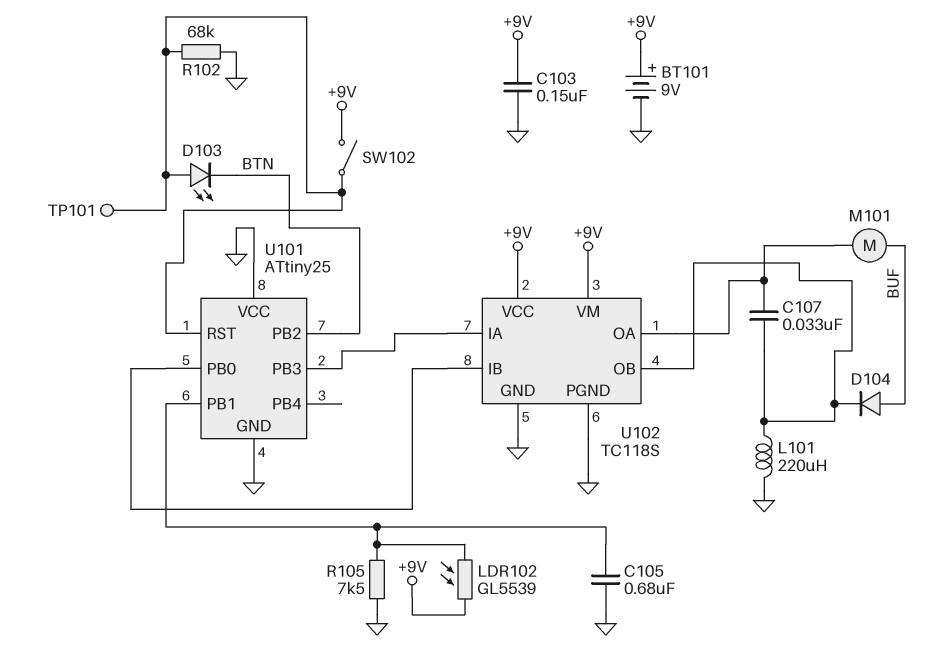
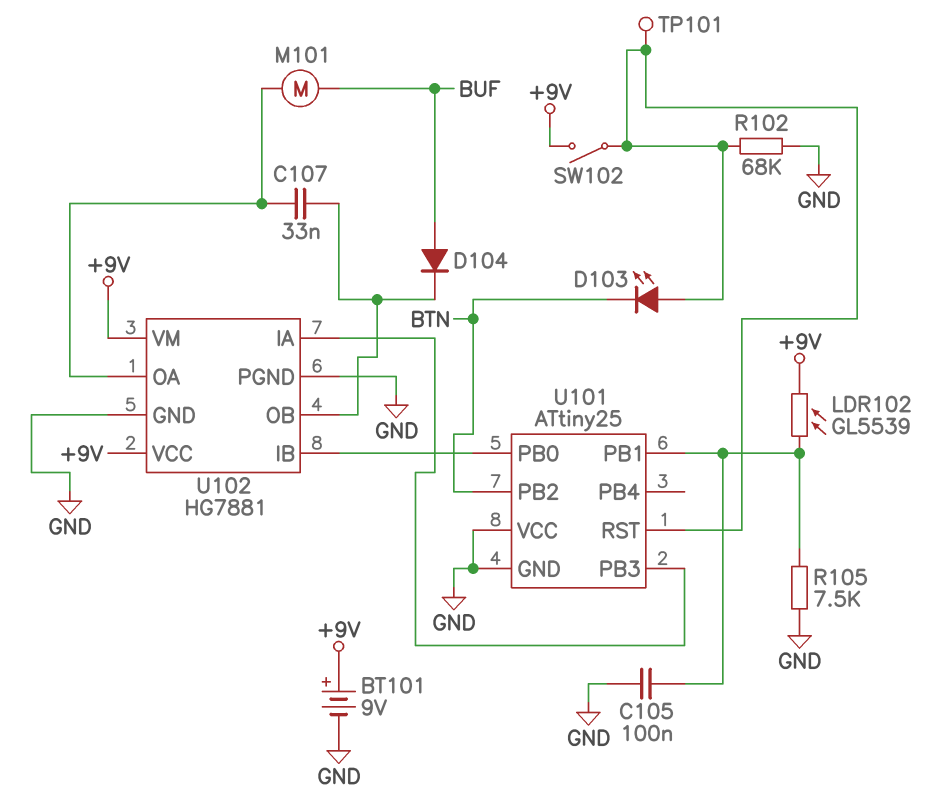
C103: 150nF (+9V, GND) -> none
C105: 680nF (GND, U101/PB1) -> 100nF (GND, U101/PB1)
L101: 220uH (GND, U102/OB) -> none
U102: TC118S -> HG7881

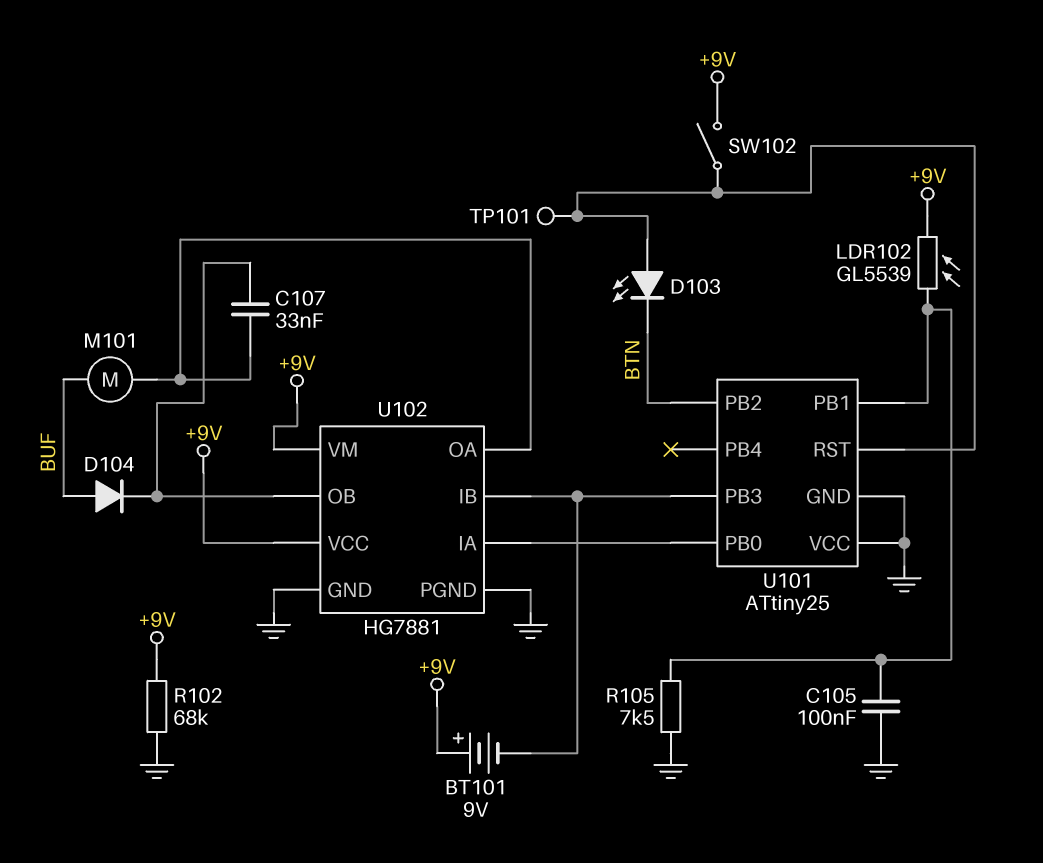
BT101: 9V (plus +9V, minus GND) -> 9V (plus +9V, minus U101/PB3)
R102: 68k (GND, U101/RST) -> 68k (+9V, GND)
U102 pin IA: U101/PB3 -> U101/PB0
U102 pin IB: U101/PB0 -> U101/PB3

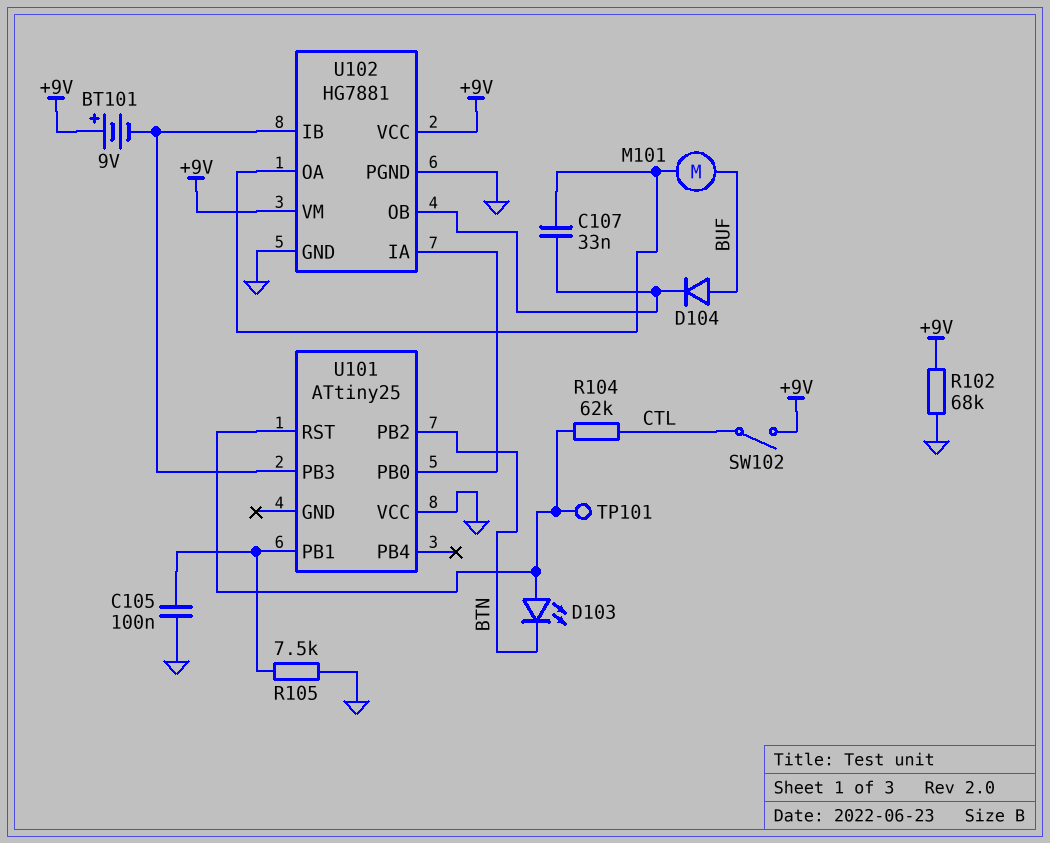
LDR102: GL5539 (+9V, U101/PB1) -> none
R104: none -> 62k (CTL, U101/RST)
SW102: switch (+9V, U101/RST) -> switch (+9V, CTL)
U101 pin GND: GND -> none

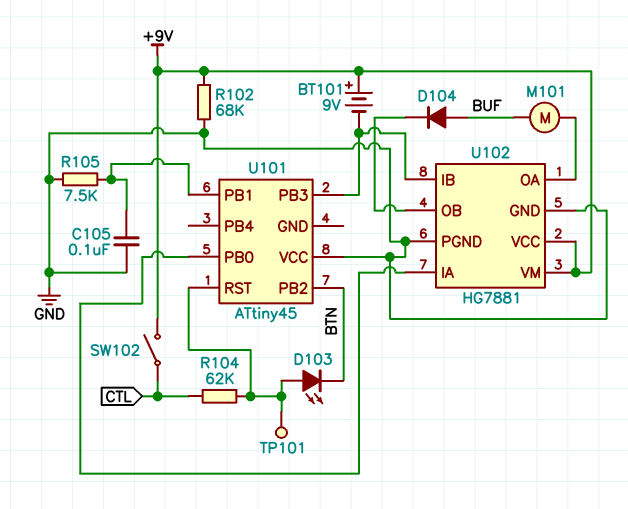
C107: 33nF (U102/OA, U102/OB) -> none
U101: ATtiny25 -> ATtiny45

